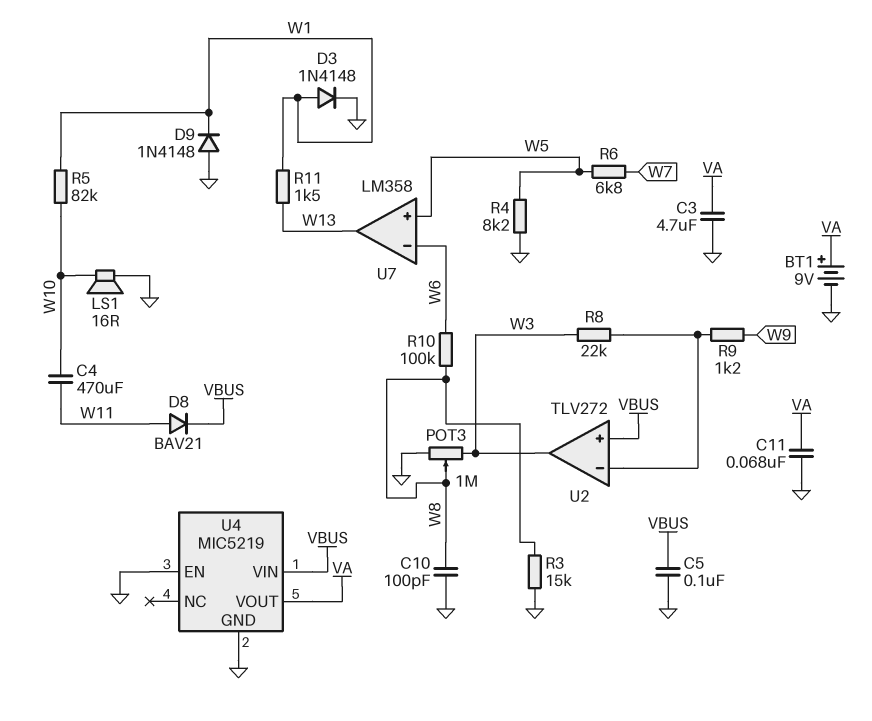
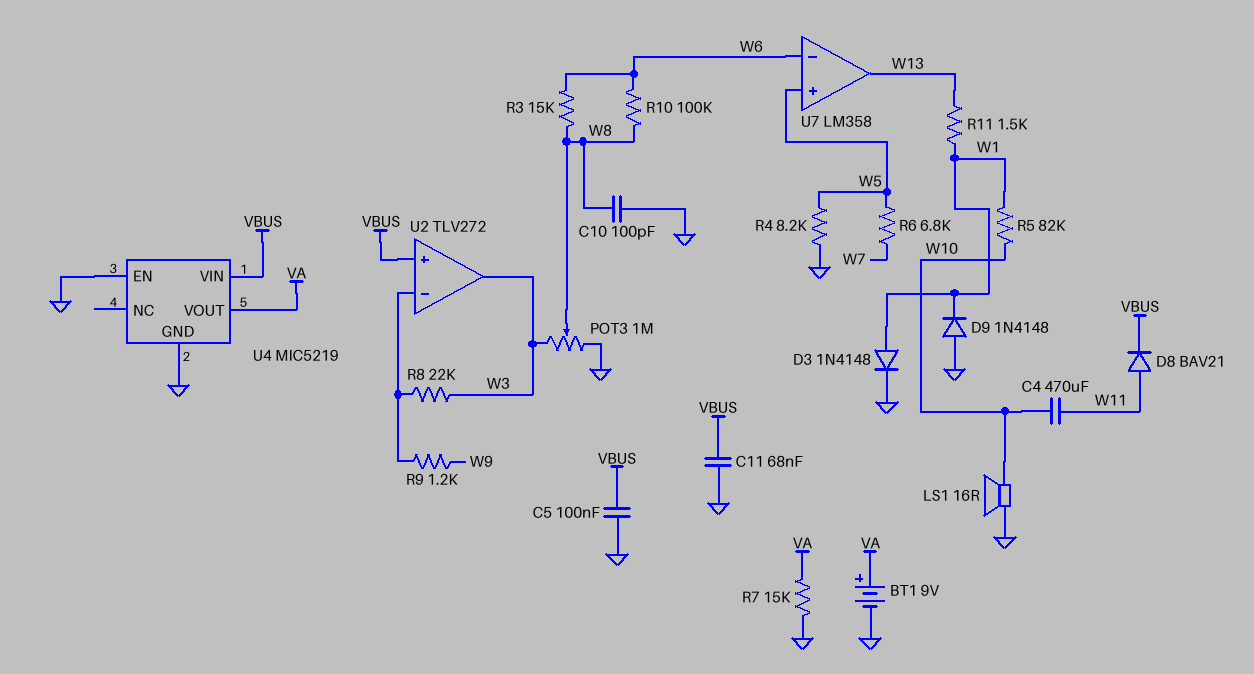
C3: 4.7uF (GND, VA) -> none
C11: 68nF (GND, VA) -> 68nF (GND, VBUS)
R3: 15k (GND, W8) -> 15k (W6, W8)
R7: none -> 15k (GND, VA)

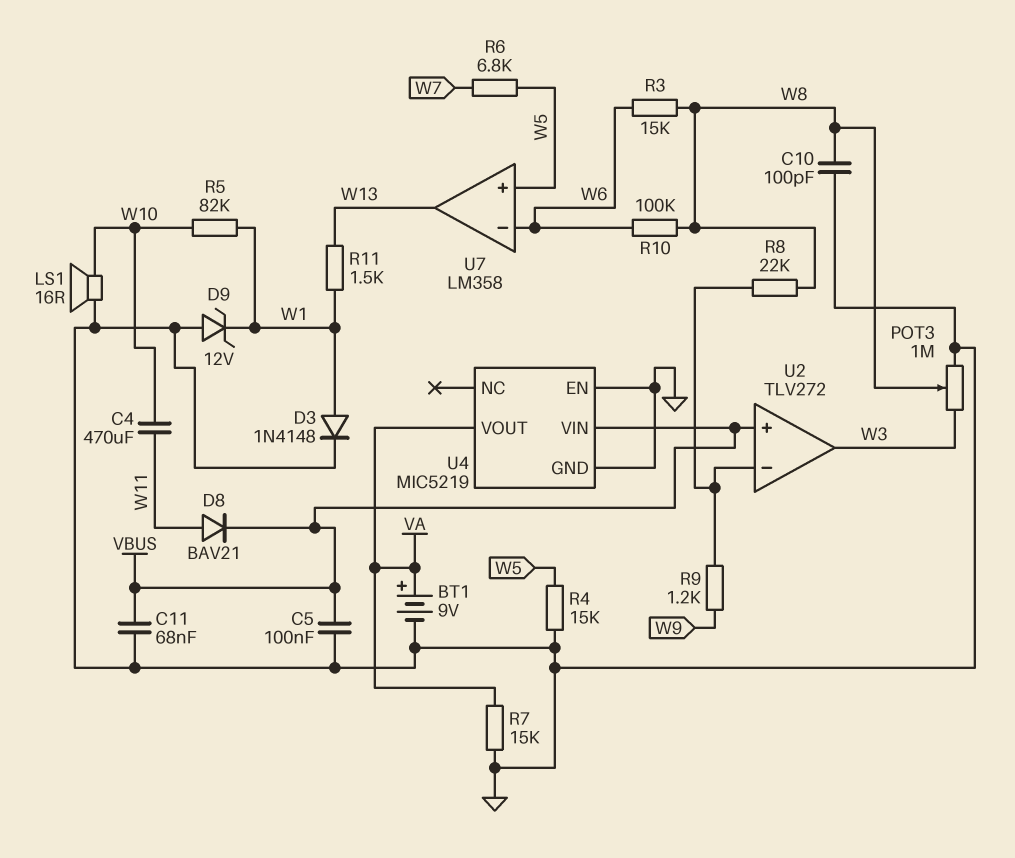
D9: diode 1N4148 (A GND, K W1) -> zener 12V (A GND, K W1)
R4: 8.2k (GND, W5) -> 15k (GND, W5)
R8: 22k (U2/in-, W3) -> 22k (U2/in-, W8)

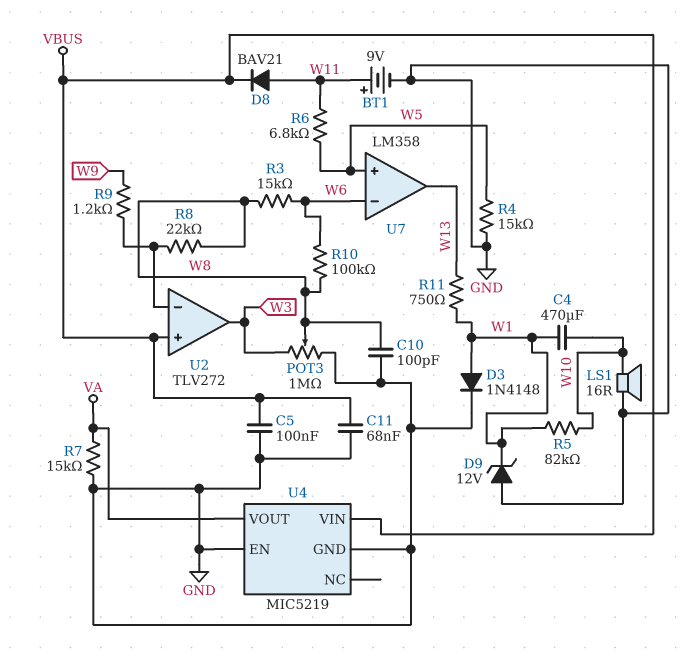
BT1: 9V (plus VA, minus GND) -> 9V (plus W11, minus GND)
C4: 470uF (W10, W11) -> 470uF (W1, W10)
R6: 6.8k (W5, W7) -> 6.8k (W5, W11)
R11: 1.5k (W1, W13) -> 750 (W1, W13)

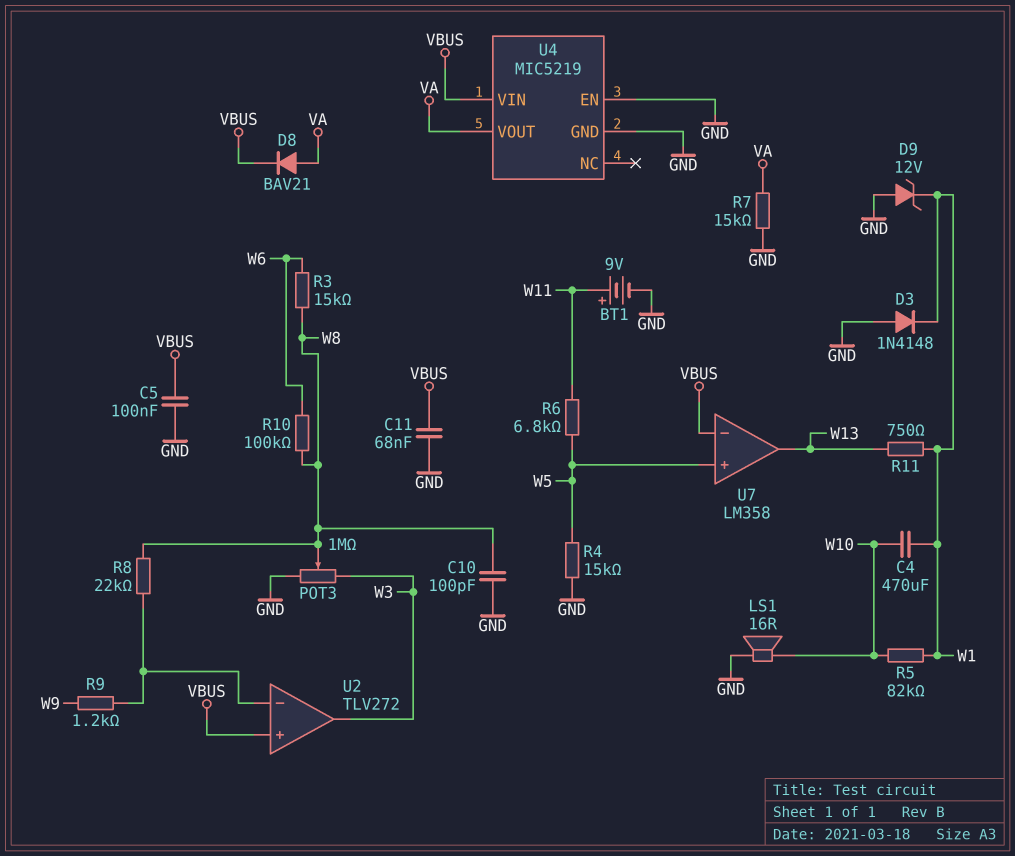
D3: diode 1N4148 (A W1, K GND) -> diode 1N4148 (A GND, K W1)
D8: diode BAV21 (A W11, K VBUS) -> diode BAV21 (A VA, K VBUS)
U7 pin in-: W6 -> VBUS

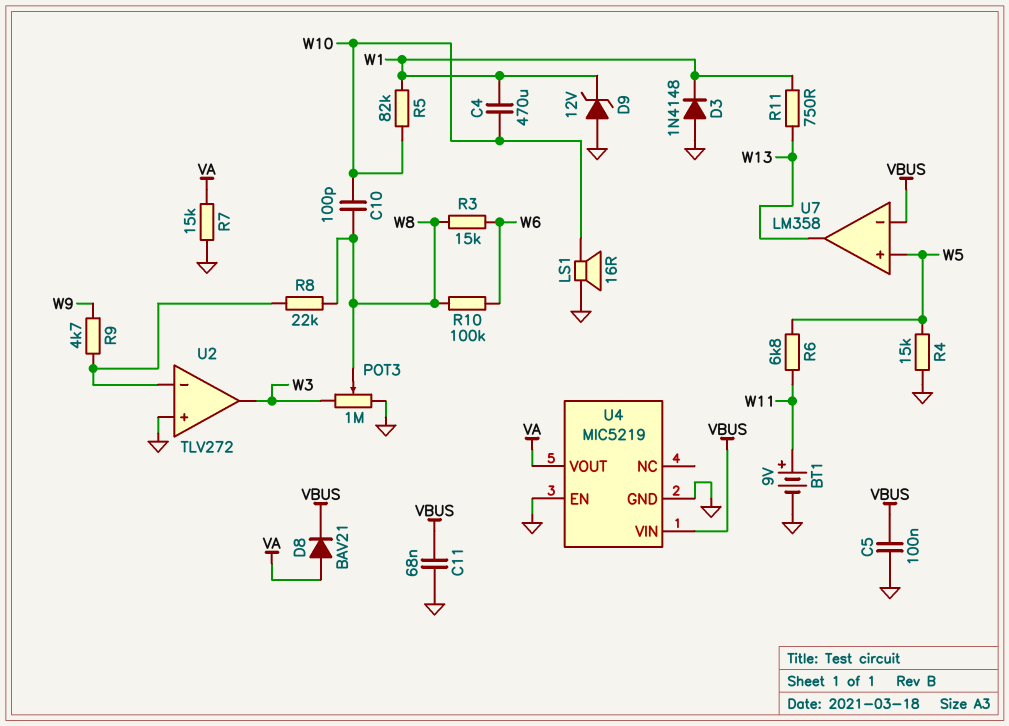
C10: 100pF (GND, W8) -> 100pF (W8, W10)
R9: 1.2k (U2/in-, W9) -> 4.7k (U2/in-, W9)
U2 pin in+: VBUS -> GND

